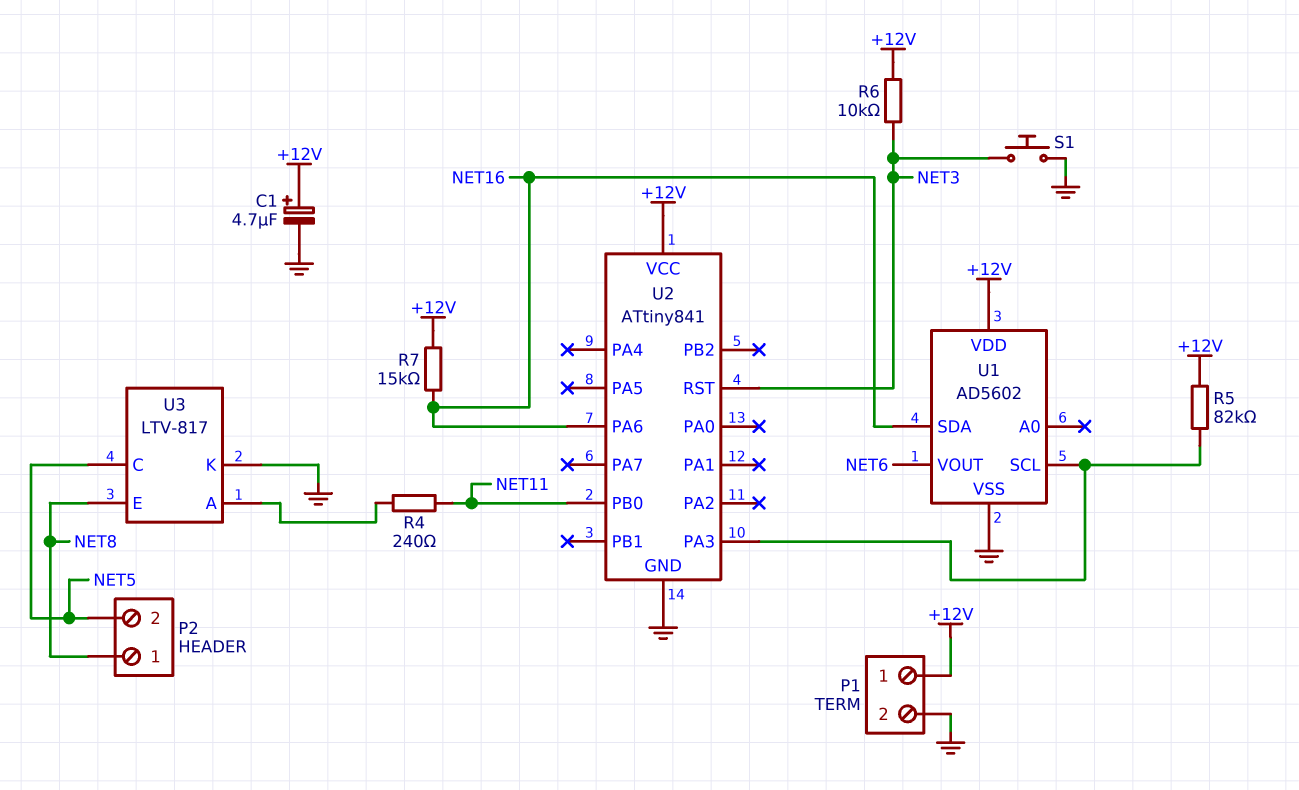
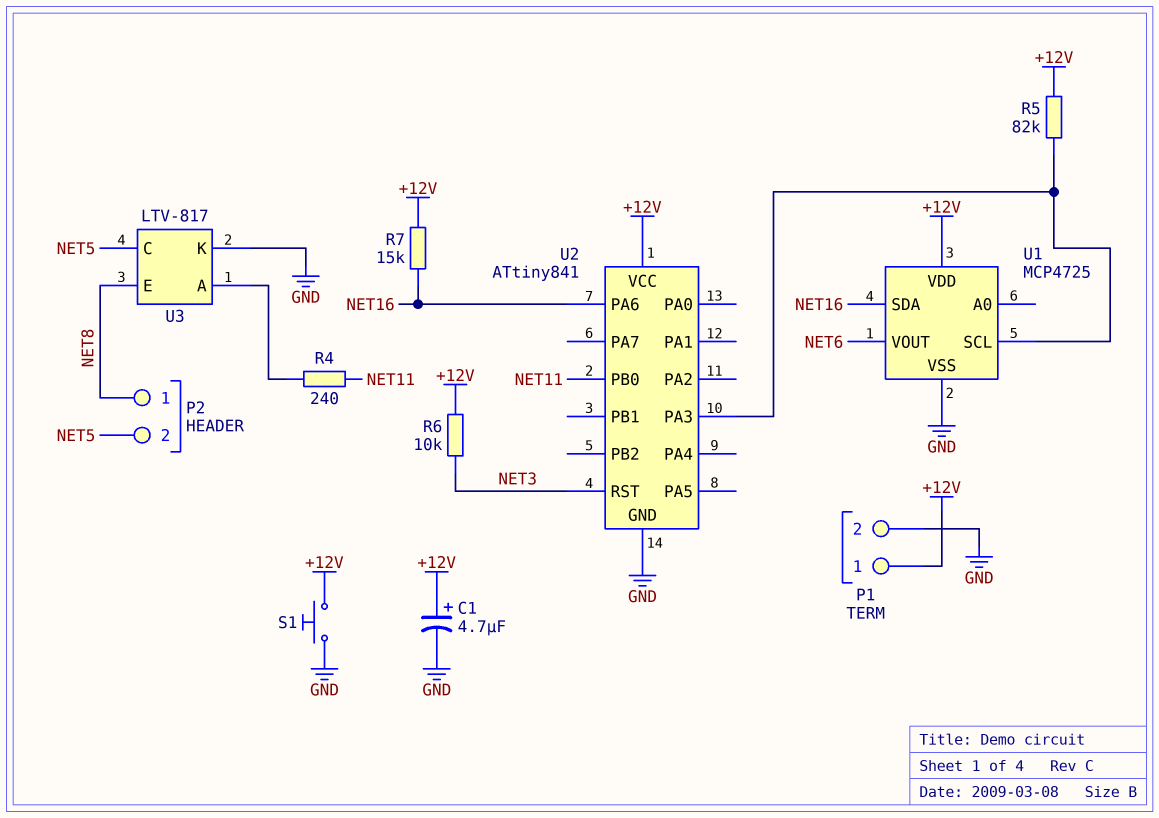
S1: button (GND, NET3) -> button (+12V, GND)
U1: AD5602 -> MCP4725

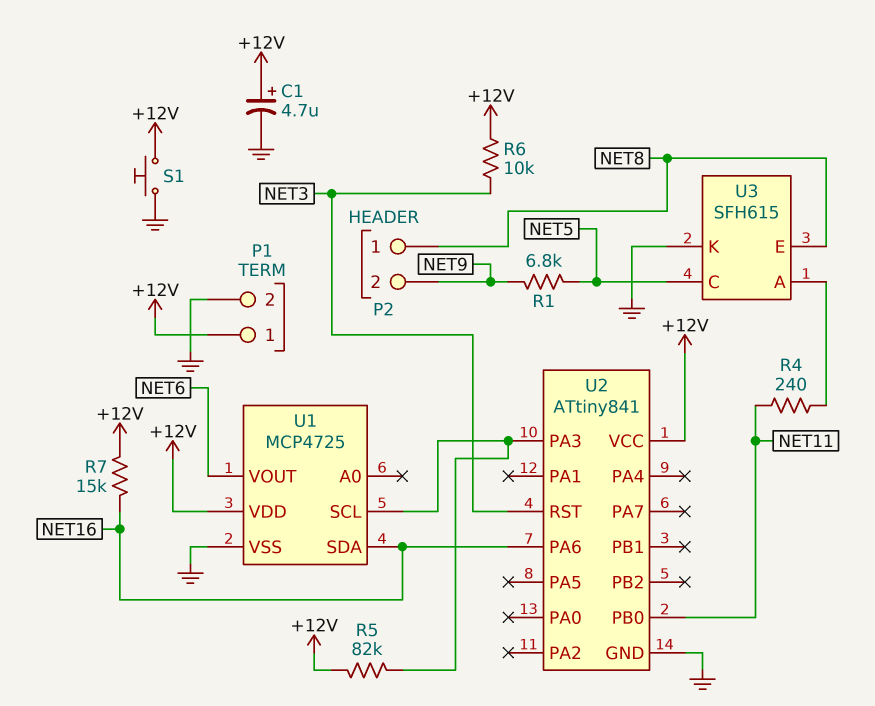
P2 pin 2: NET5 -> NET9
R1: none -> 6.8k (NET5, NET9)
U3: LTV-817 -> SFH615

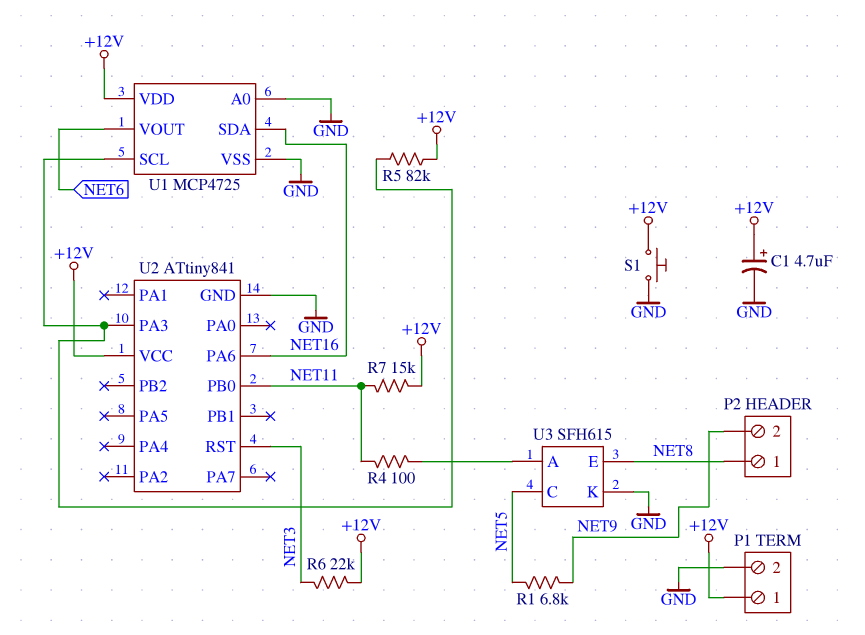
R4: 240 (NET11, U3/A) -> 100 (NET11, U3/A)
R6: 10k (+12V, NET3) -> 22k (+12V, NET3)
R7: 15k (+12V, NET16) -> 15k (+12V, NET11)
U1 pin A0: none -> GND

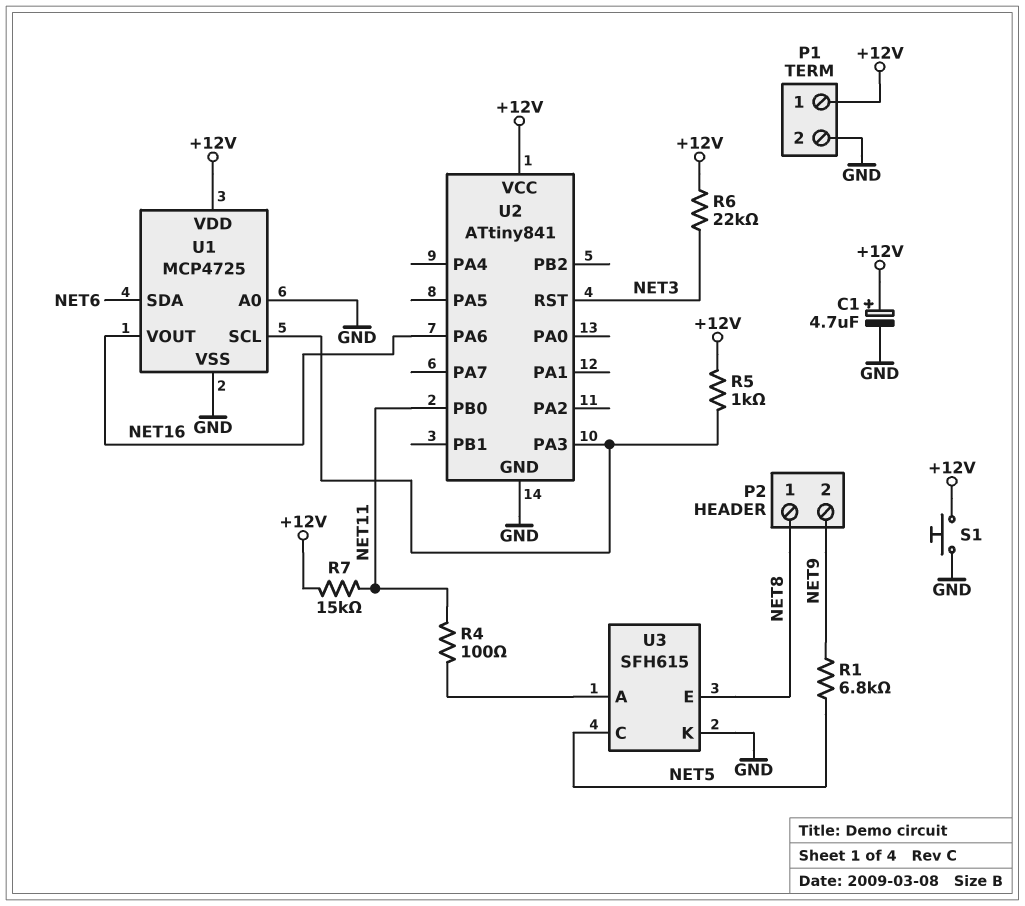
R5: 82k (+12V, U1/SCL) -> 1k (+12V, U1/SCL)
U1 pin SDA: NET16 -> NET6
U1 pin VOUT: NET6 -> NET16

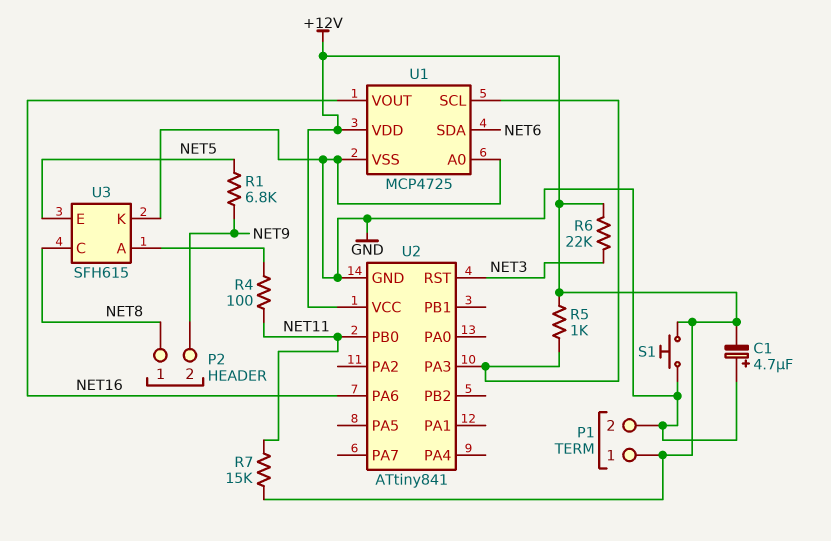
C1: 4.7uF (plus +12V, minus GND) -> 4.7uF (plus GND, minus +12V)
U3 pin C: NET5 -> NET8
U3 pin E: NET8 -> NET5

